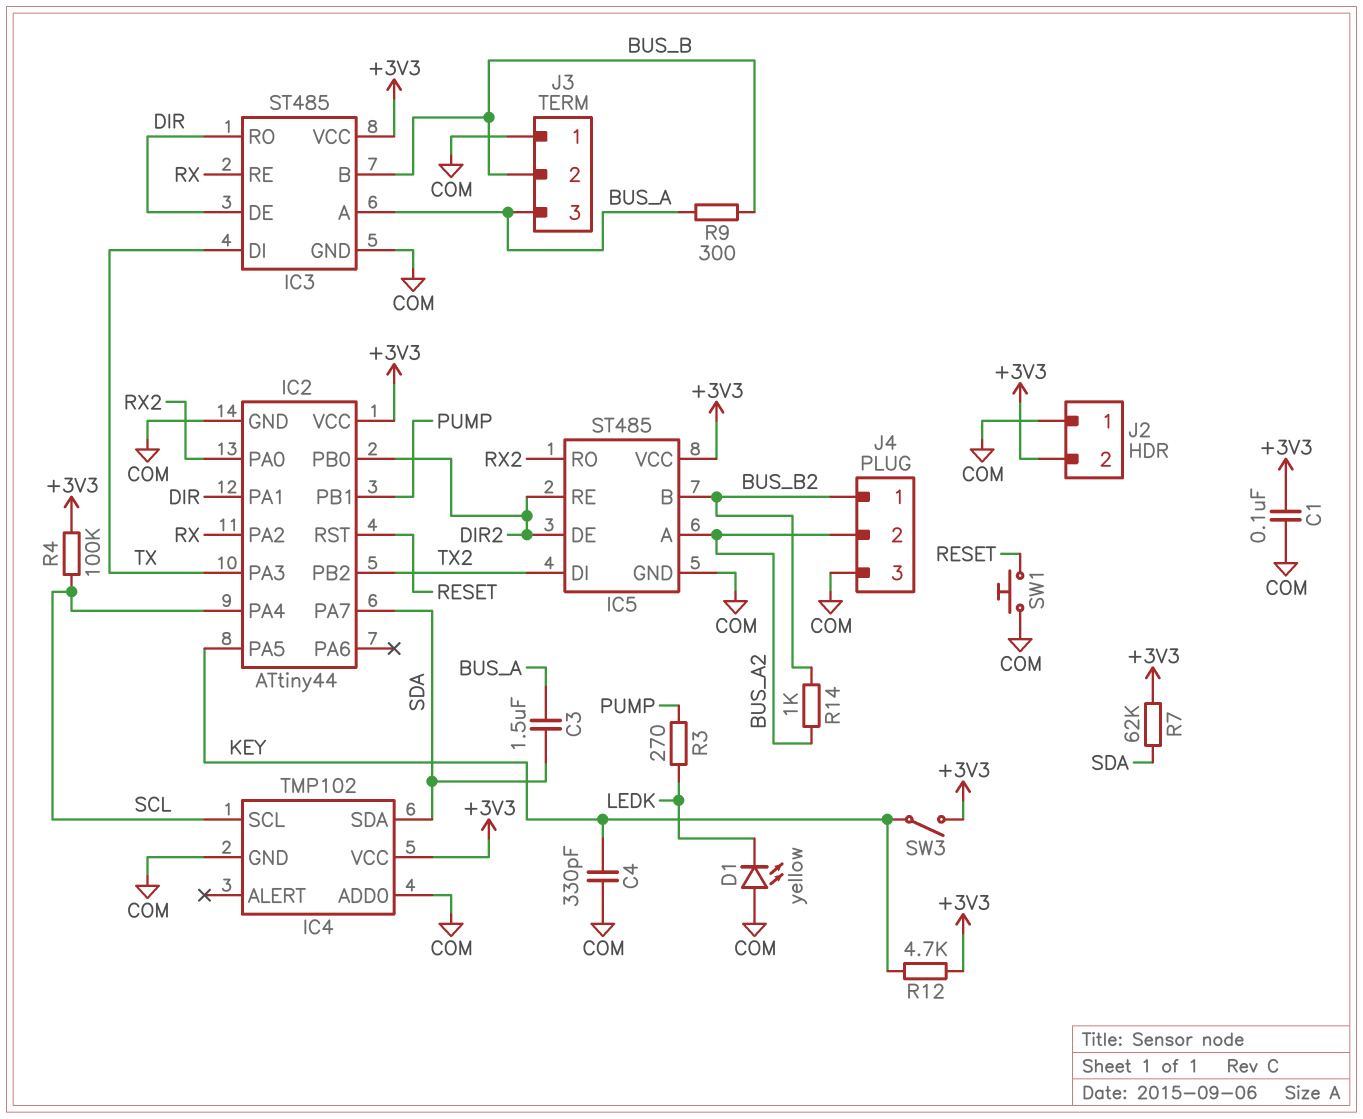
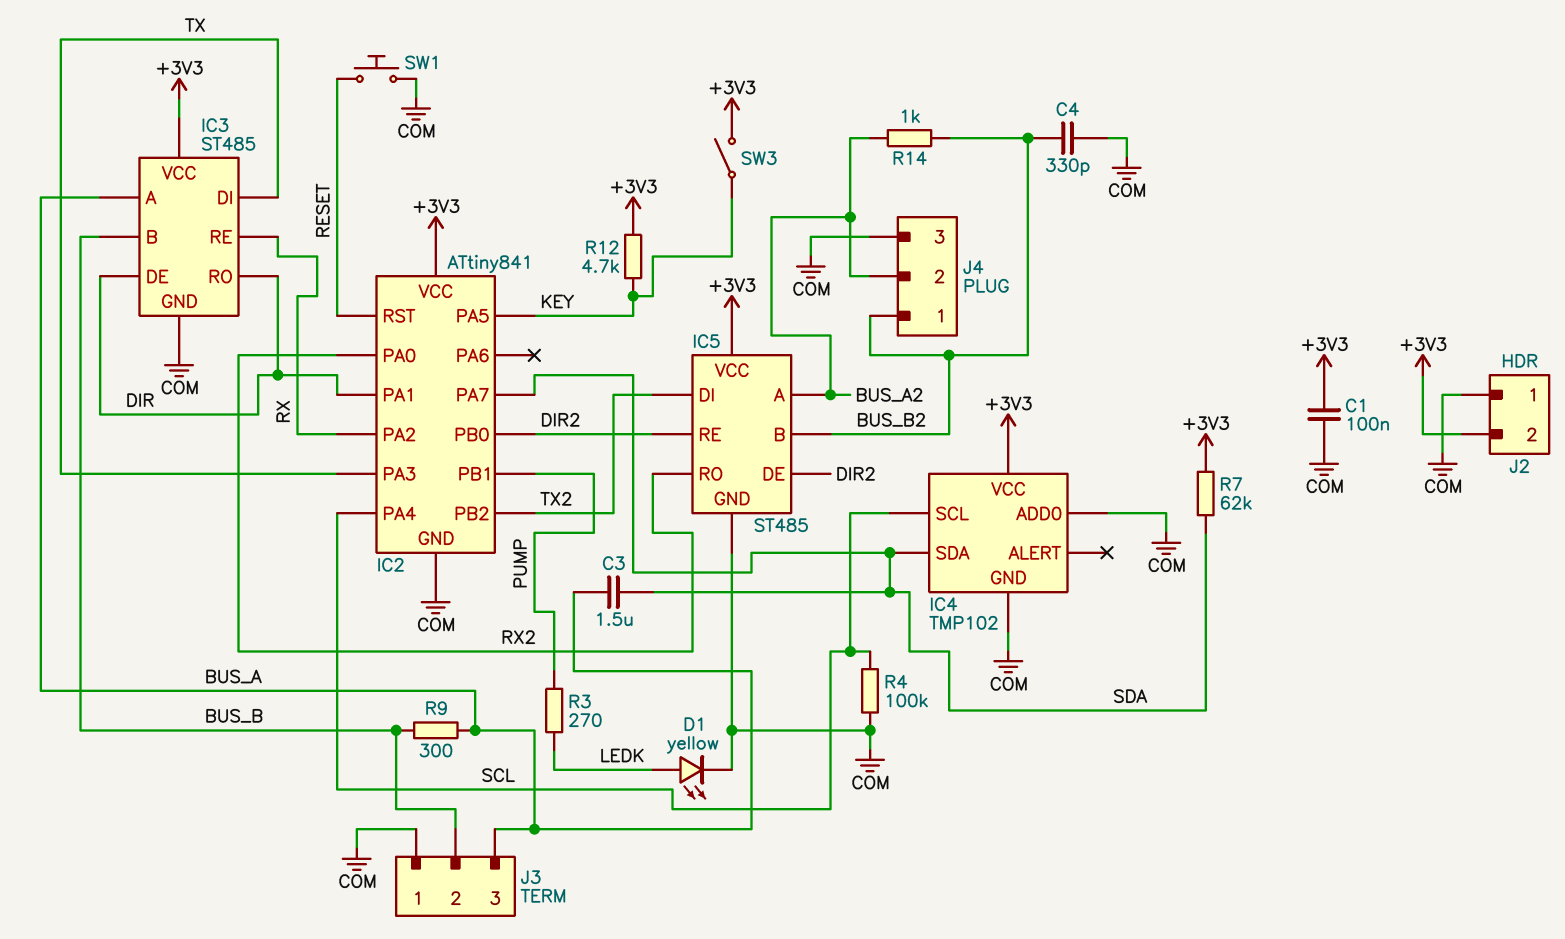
C4: 330pF (COM, KEY) -> 330pF (BUS_B2, COM)
D1: LED yellow (A COM, K LEDK) -> LED yellow (A LEDK, K COM)
IC2: ATtiny44 -> ATtiny841
R4: 100k (+3V3, SCL) -> 100k (COM, SCL)

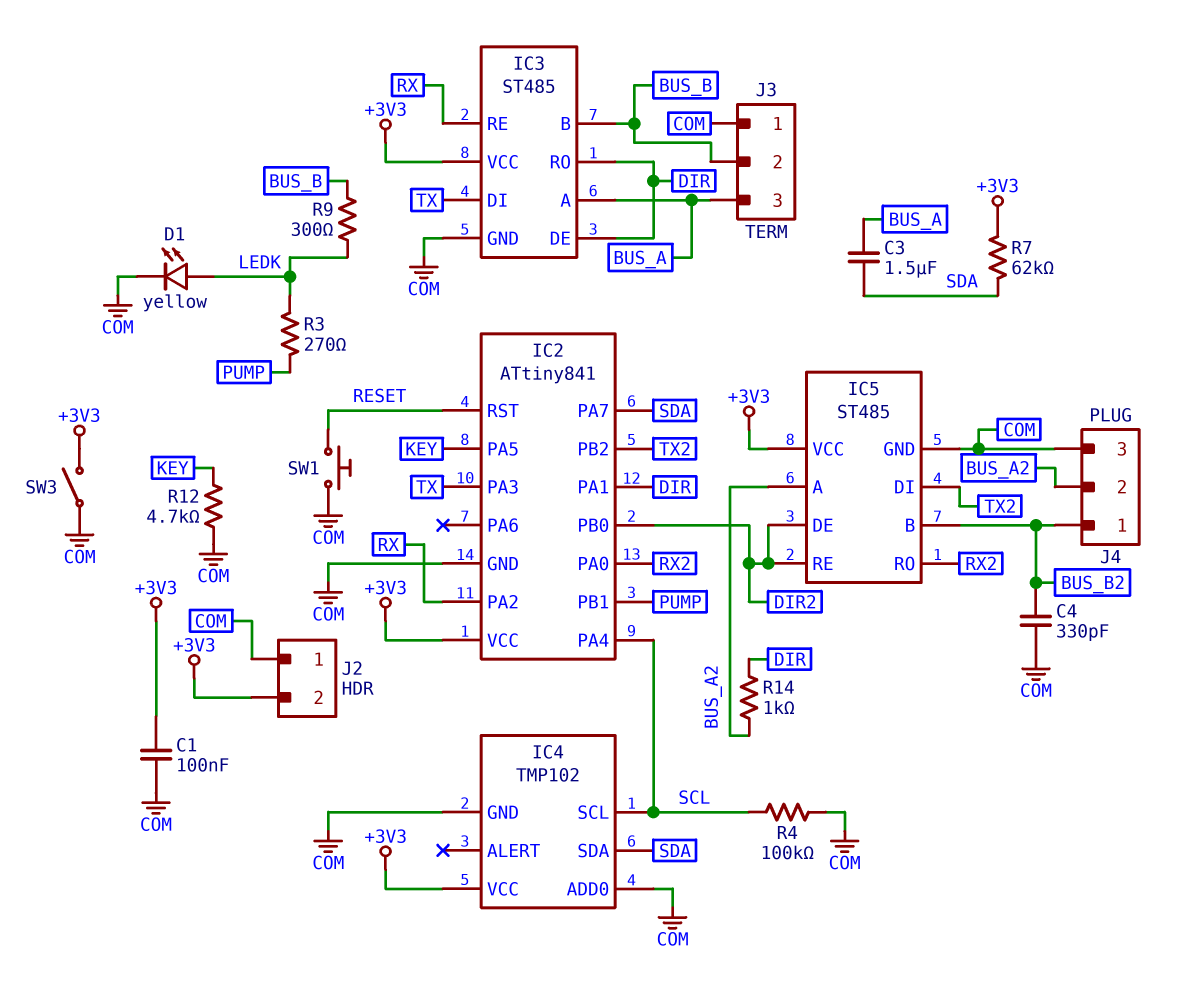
R9: 300 (BUS_A, BUS_B) -> 300 (BUS_B, LEDK)
R12: 4.7k (+3V3, KEY) -> 4.7k (COM, KEY)
R14: 1k (BUS_A2, BUS_B2) -> 1k (BUS_A2, DIR)
SW3: switch (+3V3, KEY) -> switch (+3V3, COM)

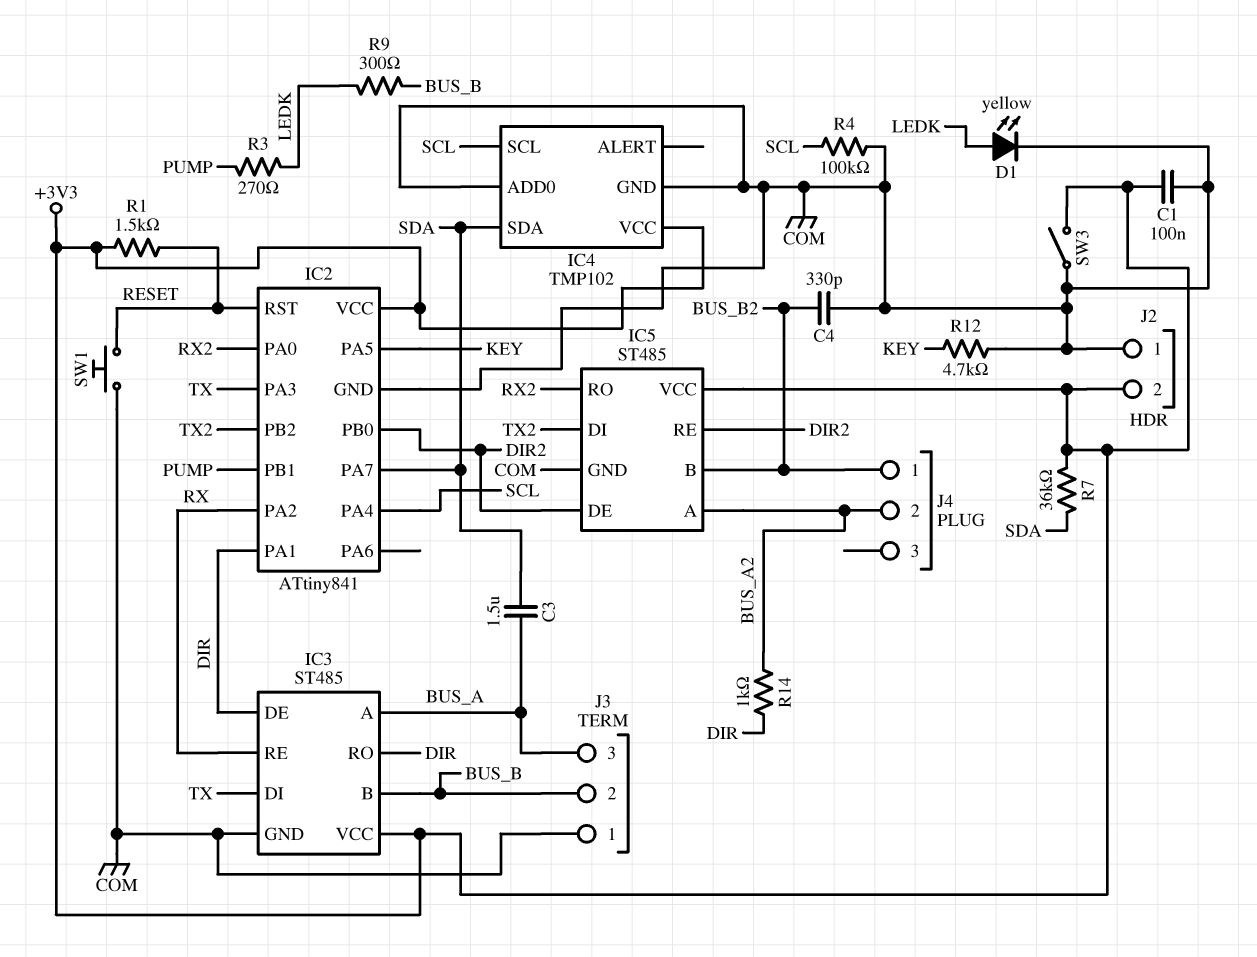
J4 pin 3: COM -> none
R1: none -> 1.5k (+3V3, RESET)
R7: 62k (+3V3, SDA) -> 36k (+3V3, SDA)

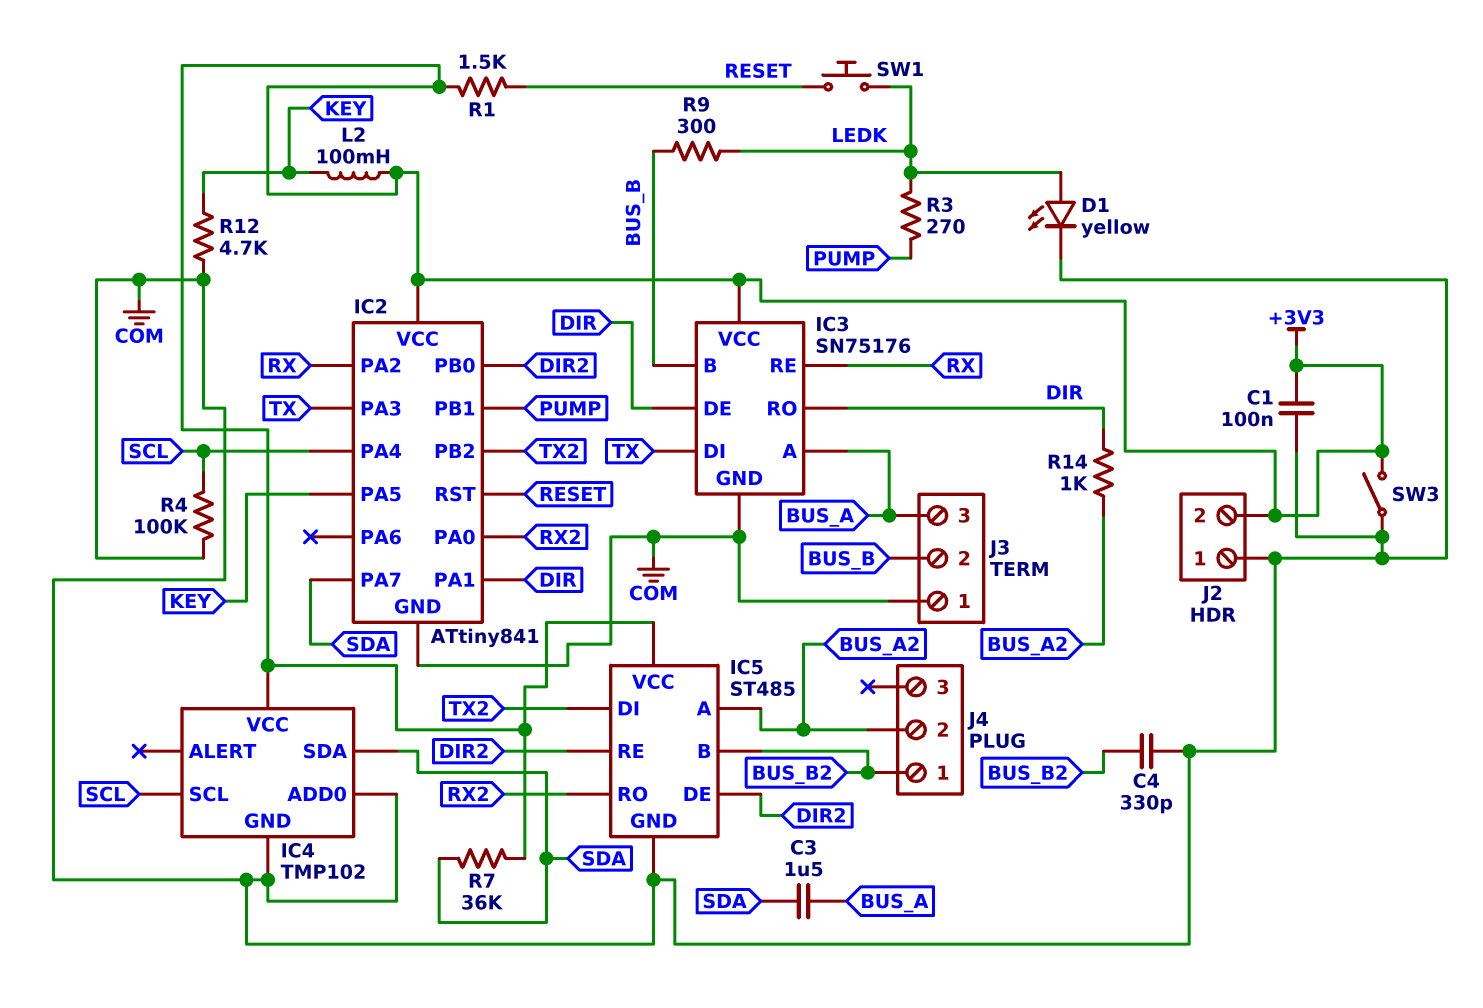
IC3: ST485 -> SN75176
L2: none -> 100mH (+3V3, KEY)
SW1: button (COM, RESET) -> button (LEDK, RESET)

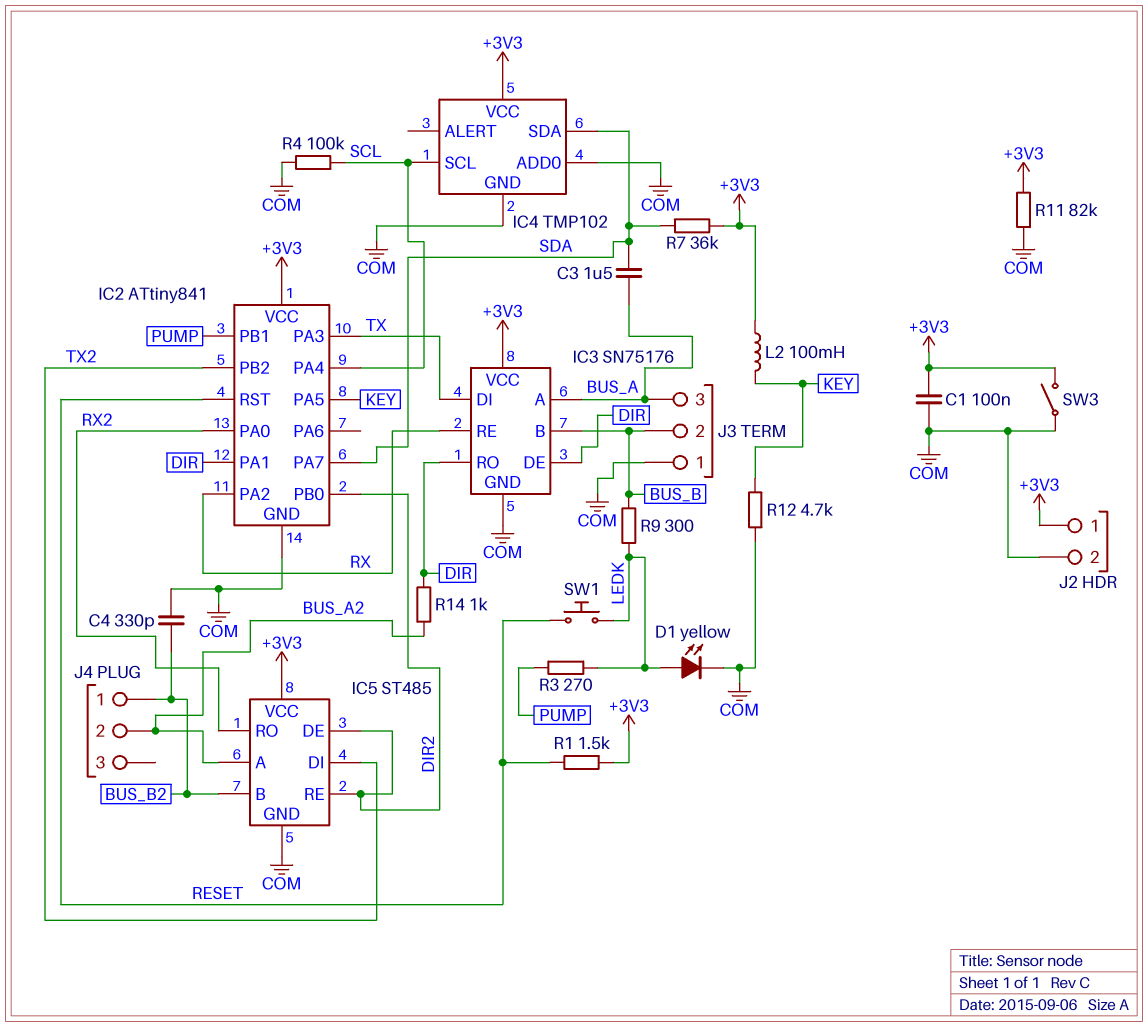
J2 pin 1: COM -> +3V3
J2 pin 2: +3V3 -> COM
R11: none -> 82k (+3V3, COM)

